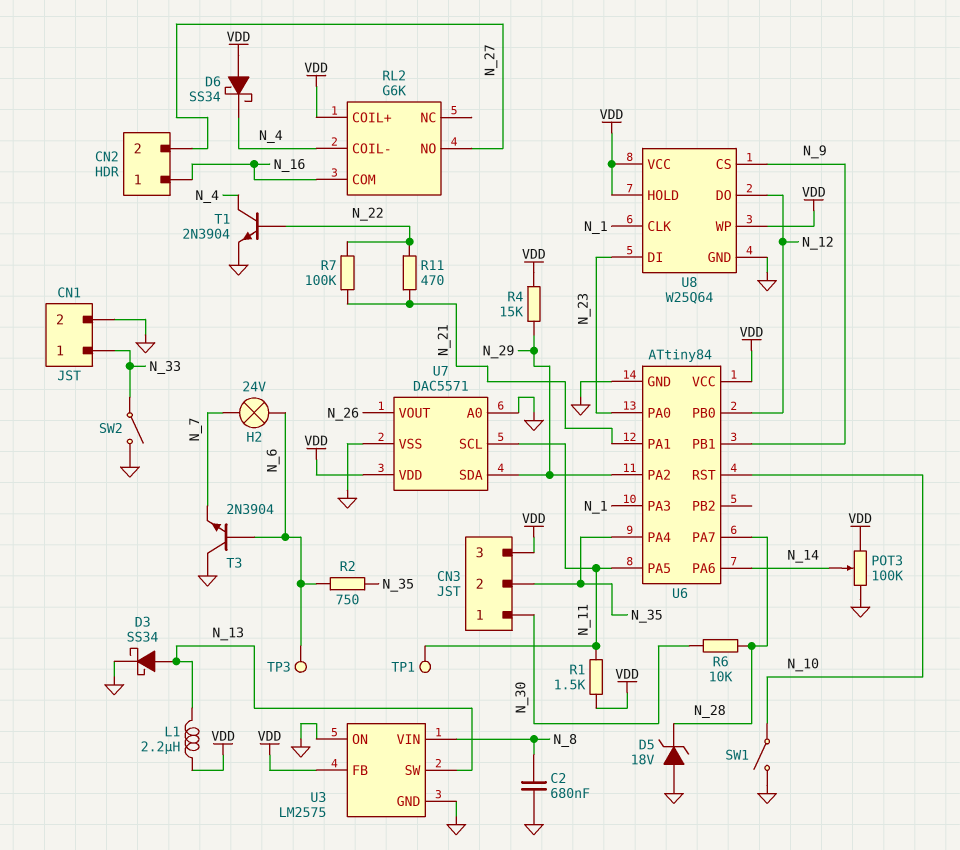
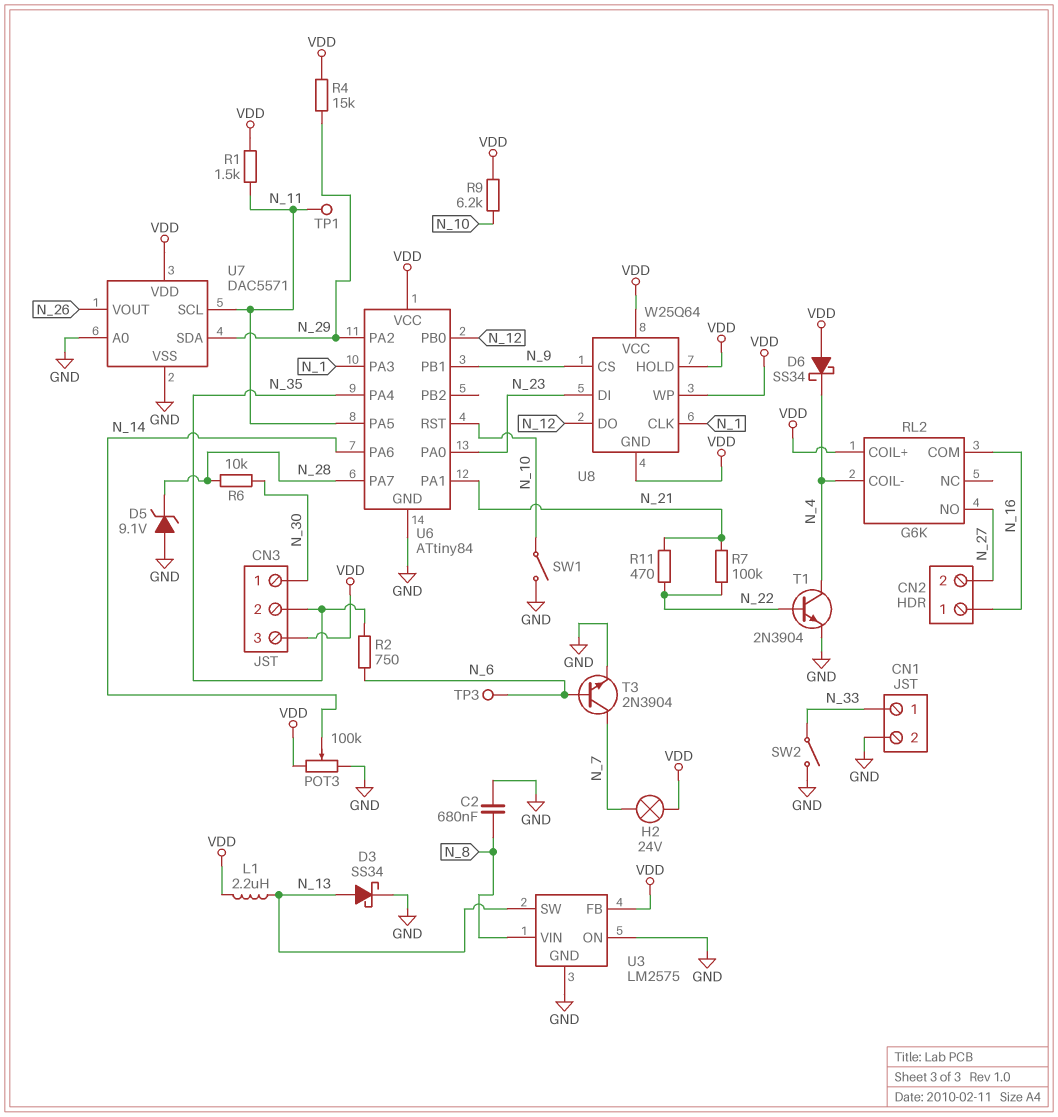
D5: zener 18V (A GND, K N_28) -> zener 9.1V (A GND, K N_28)
H2: lamp 24V (N_6, N_7) -> lamp 24V (N_7, VDD)
R9: none -> 6.2k (N_10, VDD)
T3: NPN 2N3904 (B N_6, C GND, E N_7) -> NPN 2N3904 (B N_6, C N_7, E GND)
U8 pin GND: GND -> VDD

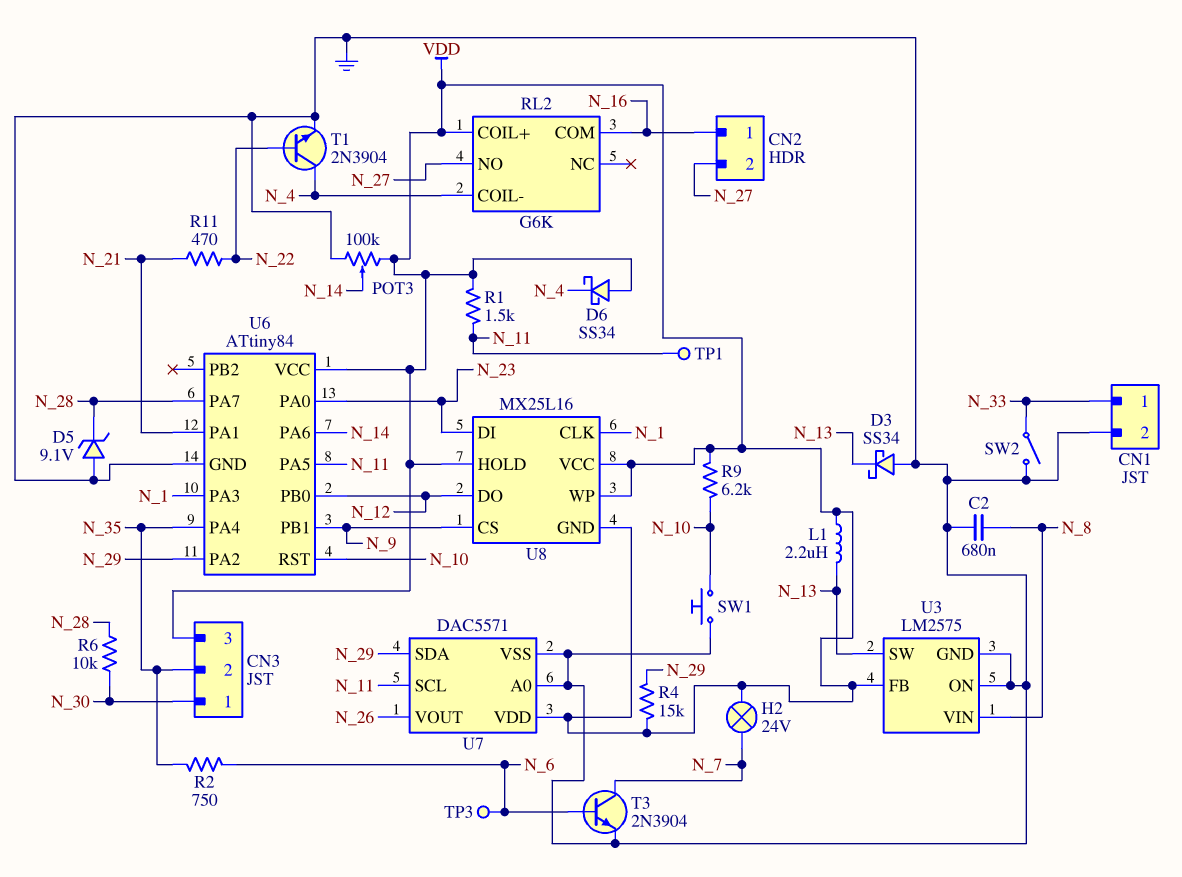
D3: schottky SS34 (A N_13, K GND) -> schottky SS34 (A GND, K N_13)
R7: 100k (N_21, N_22) -> none
SW1: switch (GND, N_10) -> button (GND, N_10)
U8: W25Q64 -> MX25L16

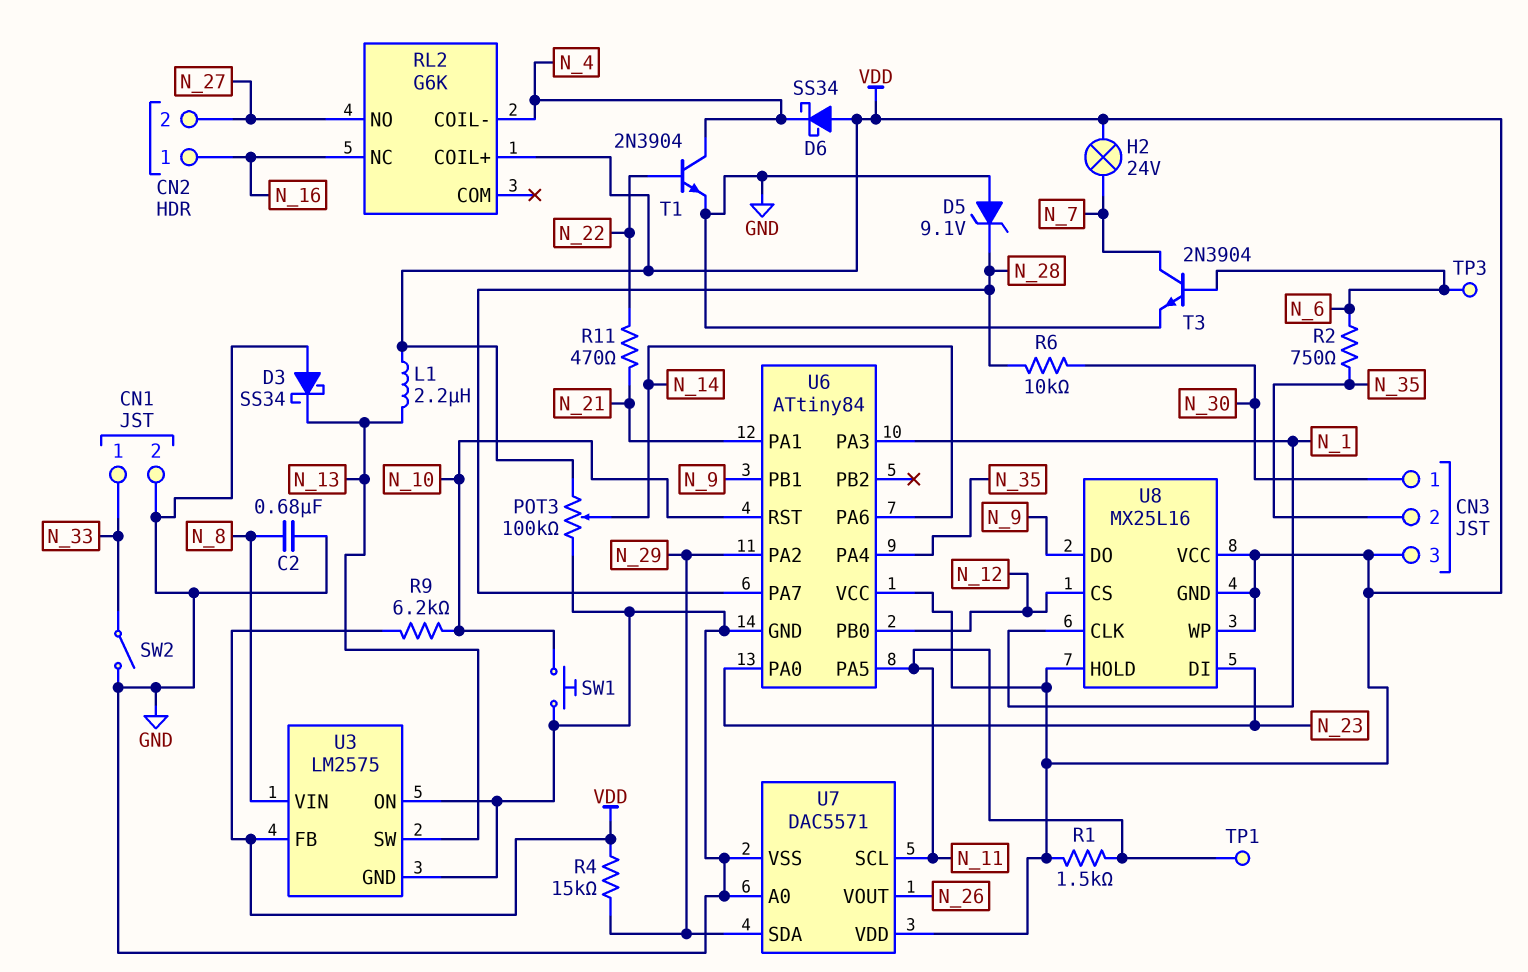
RL2 pin COM: N_16 -> none
RL2 pin NC: none -> N_16
U8 pin CS: N_9 -> N_12
U8 pin DO: N_12 -> N_9

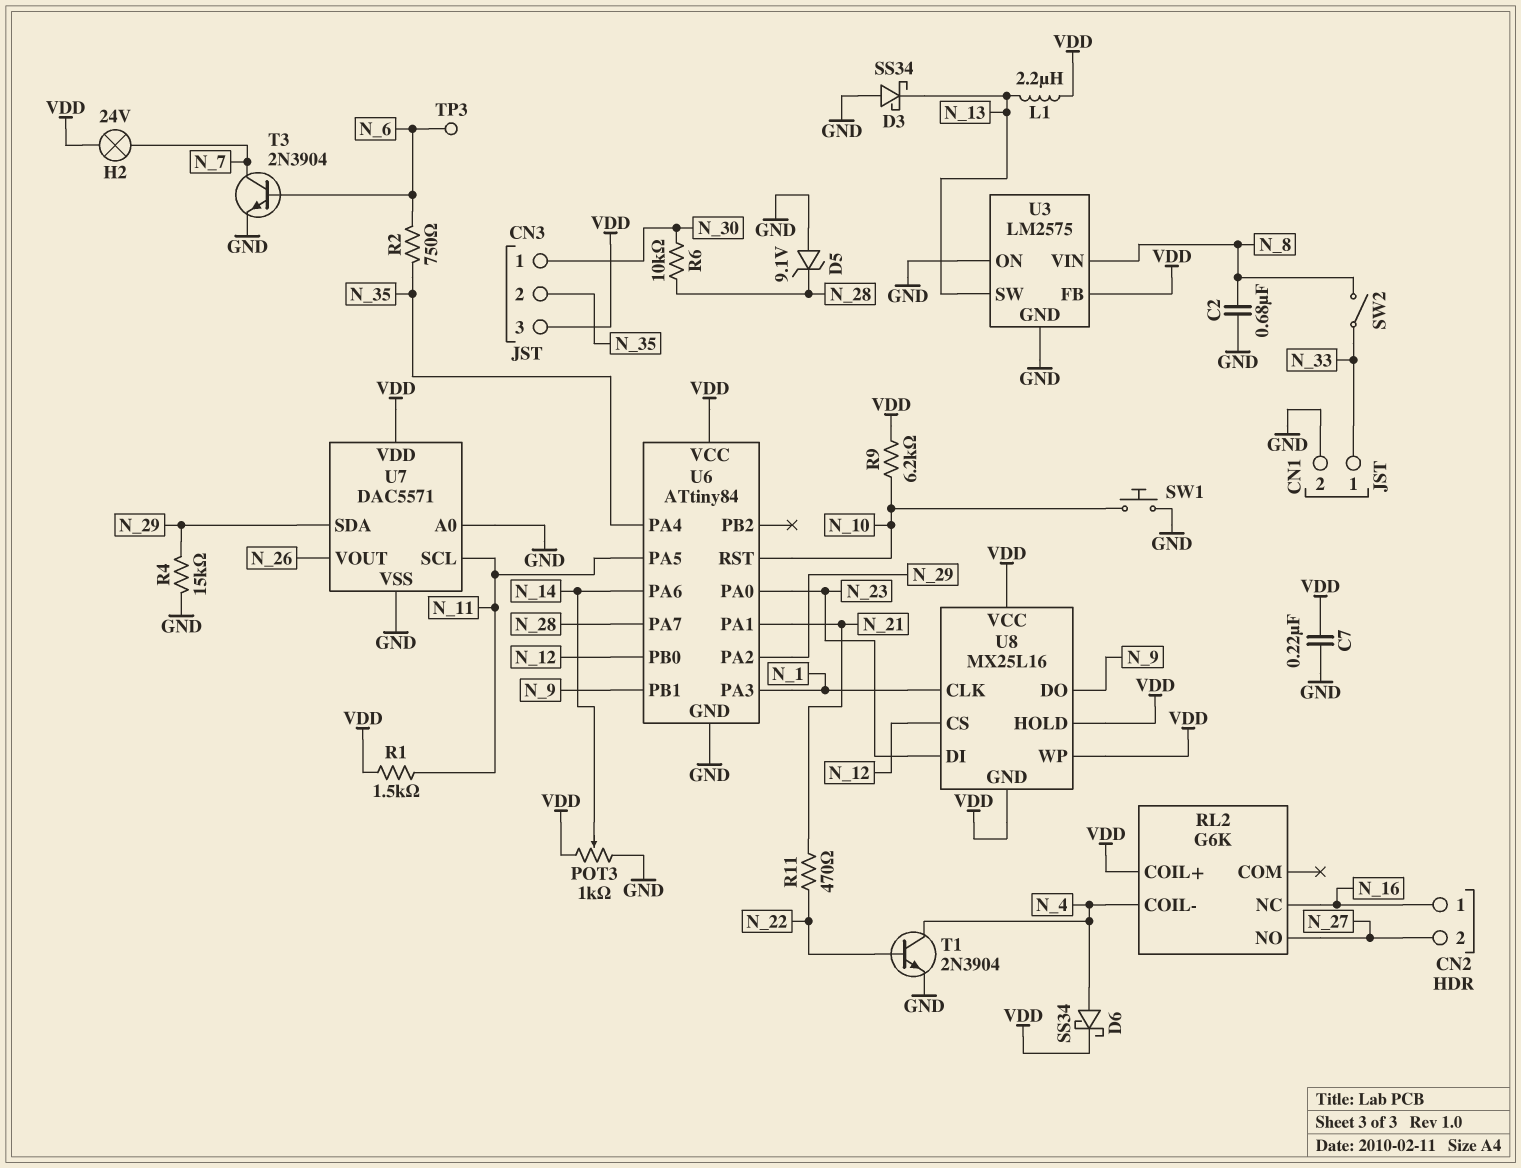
C7: none -> 220nF (GND, VDD)
D6: schottky SS34 (A VDD, K N_4) -> schottky SS34 (A N_4, K VDD)
POT3: 100k (GND, VDD, wiper N_14) -> 1k (GND, VDD, wiper N_14)
R4: 15k (N_29, VDD) -> 15k (GND, N_29)
SW2: switch (GND, N_33) -> switch (N_8, N_33)
TP1: test point (N_11) -> none

